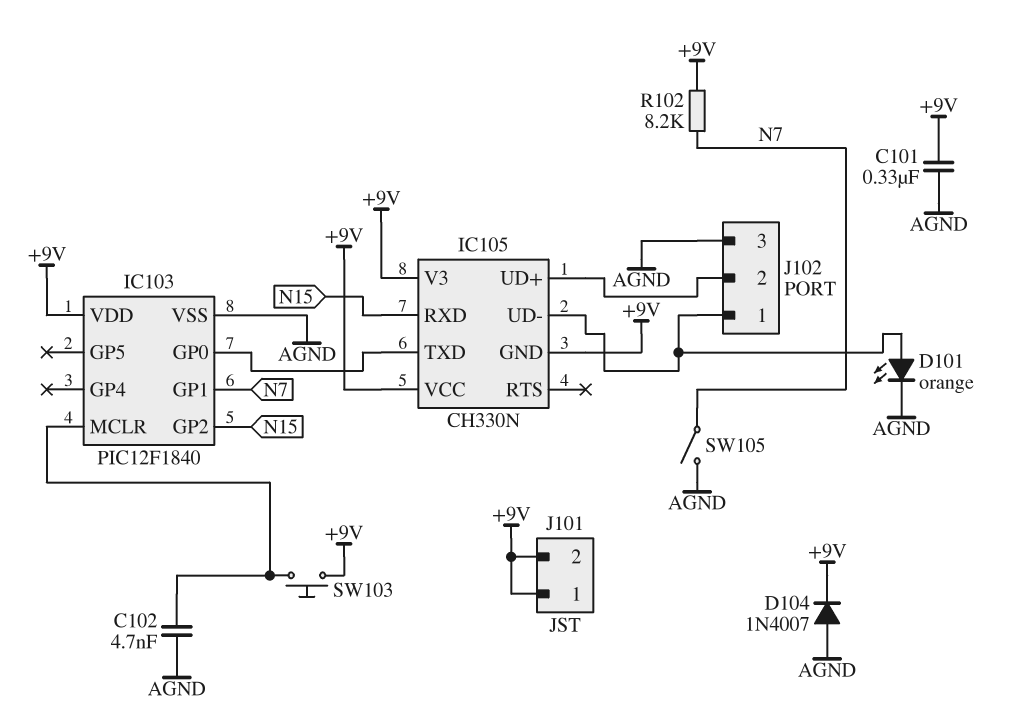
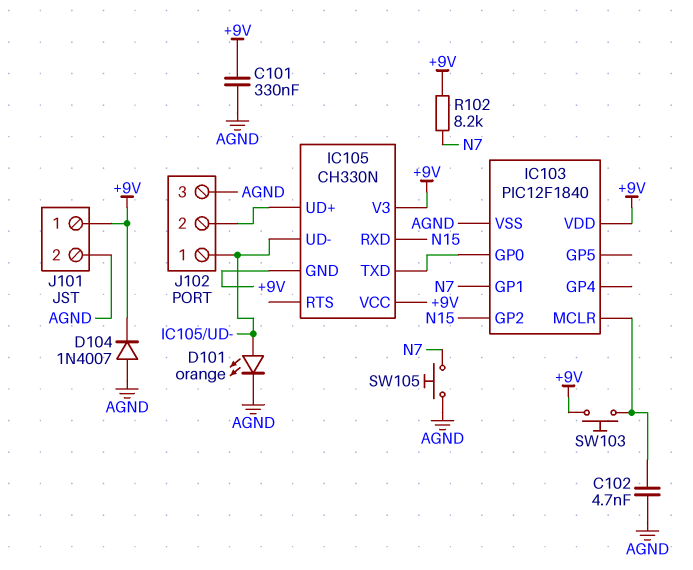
J101 pin 2: +9V -> AGND
SW105: switch (AGND, N7) -> button (AGND, N7)

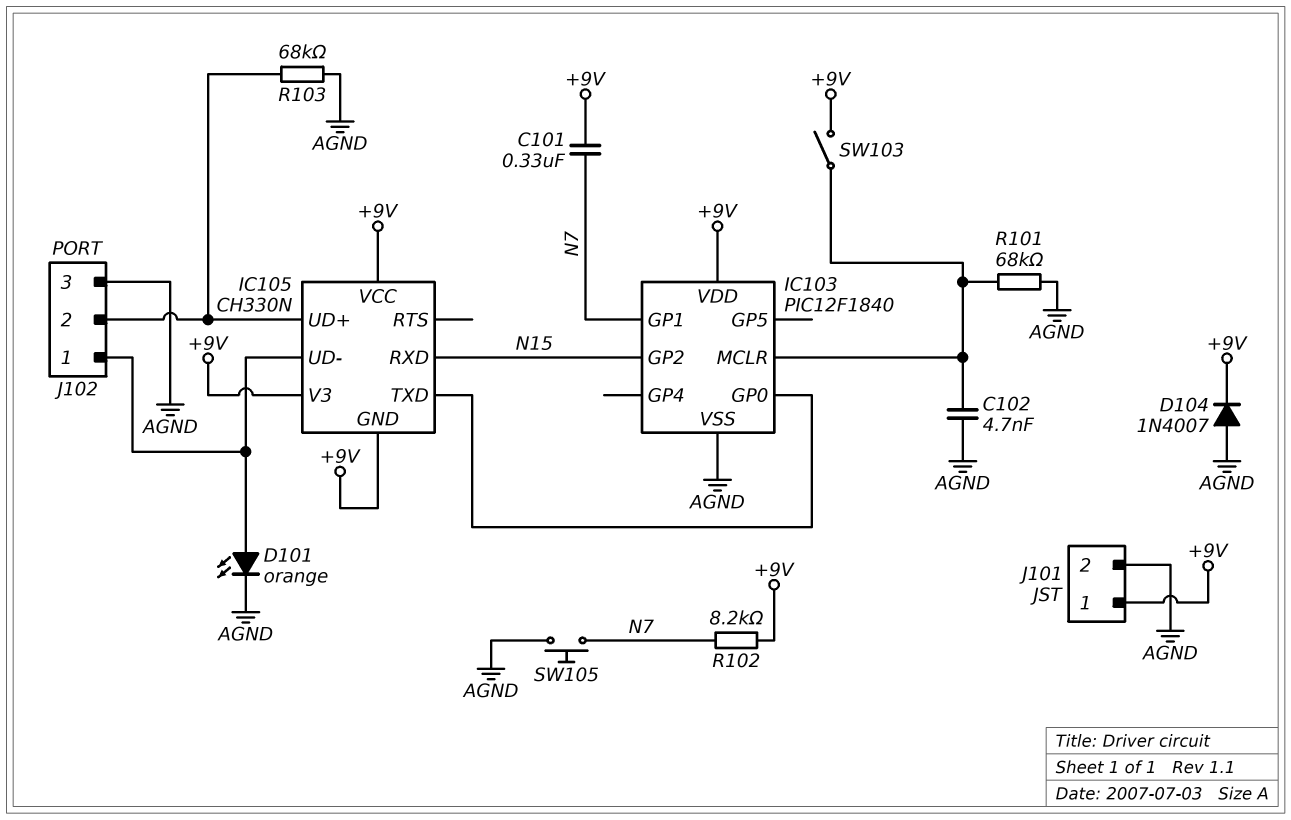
C101: 330nF (+9V, AGND) -> 330nF (+9V, N7)
R101: none -> 68k (AGND, IC103/MCLR)
R103: none -> 68k (AGND, IC105/UD+)
SW103: button (+9V, IC103/MCLR) -> switch (+9V, IC103/MCLR)

